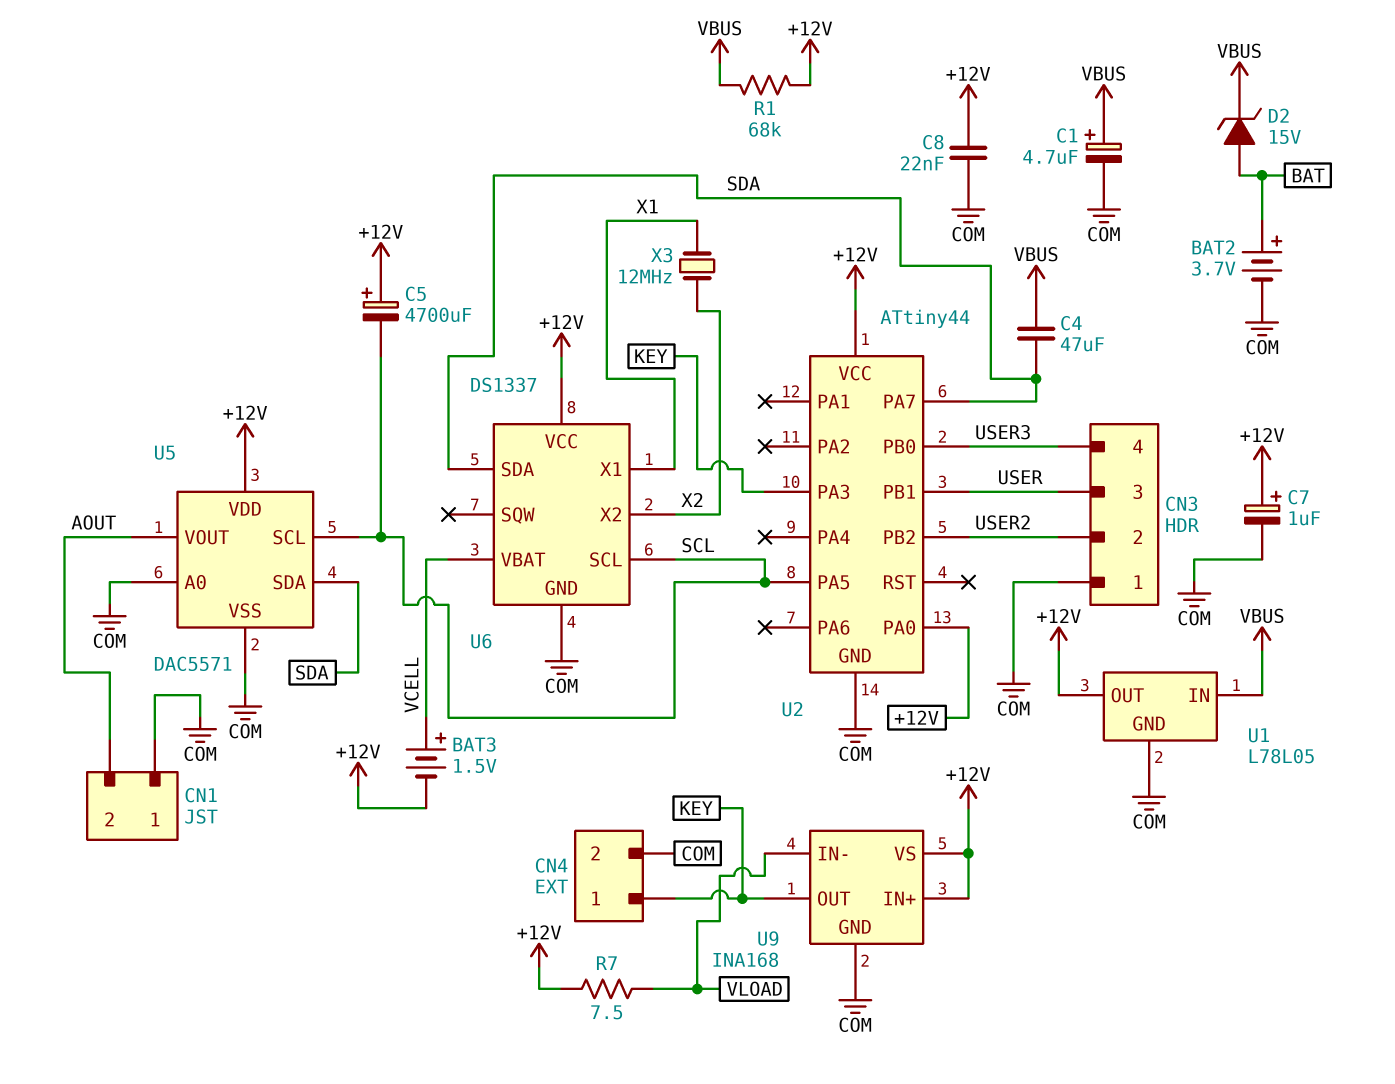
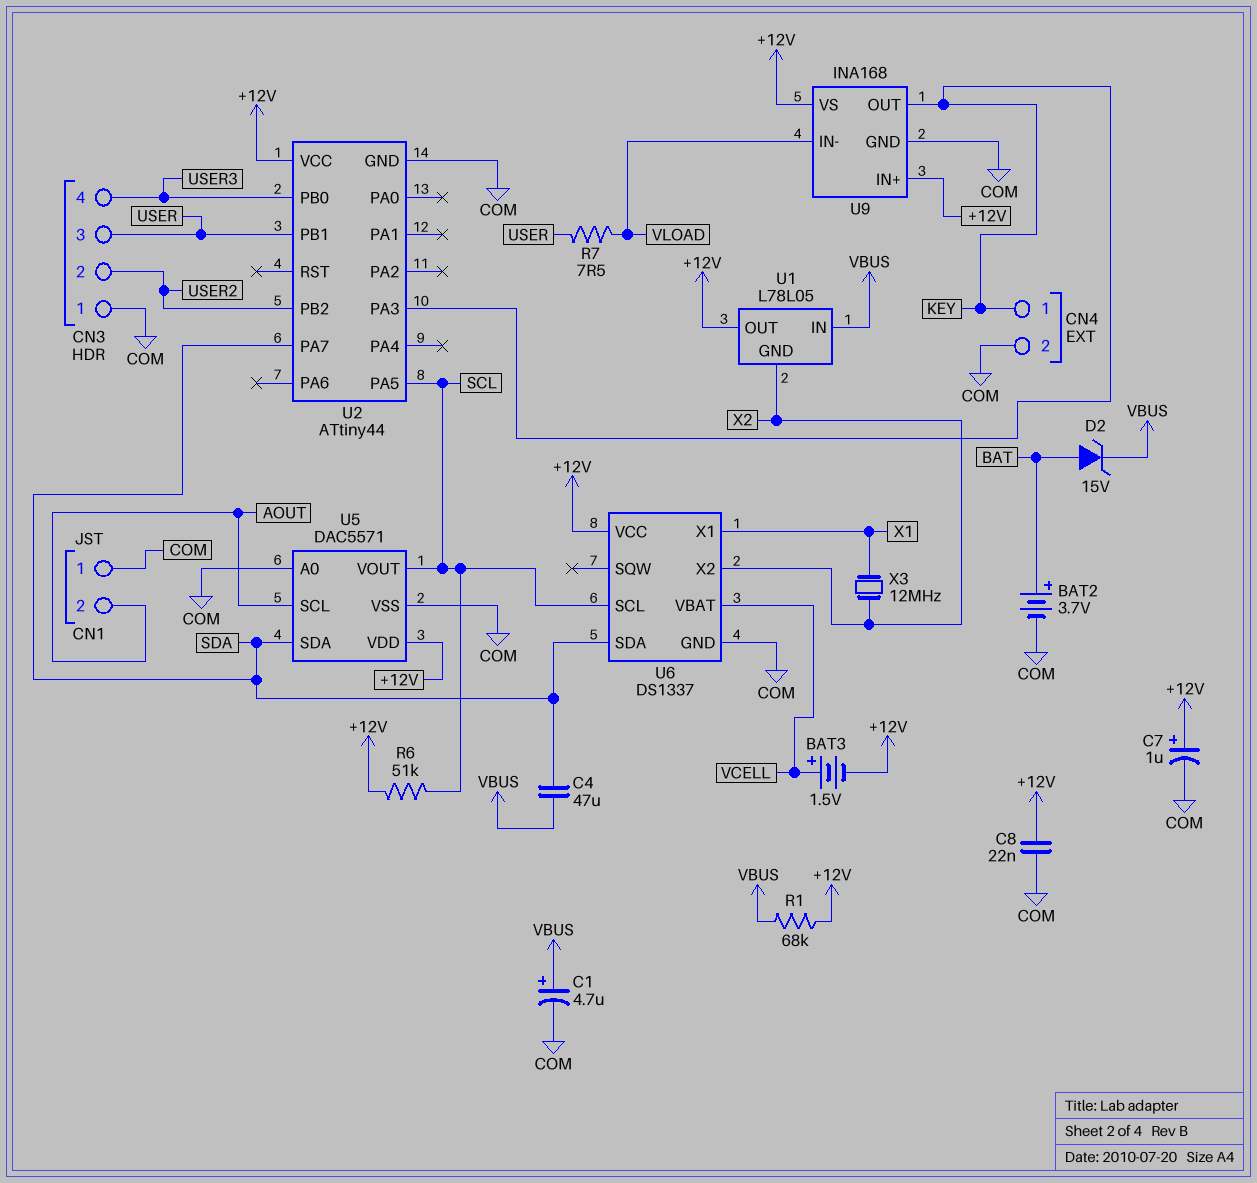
C5: 4700uF (plus +12V, minus SCL) -> none
R6: none -> 51k (+12V, SCL)
R7: 7.5 (+12V, VLOAD) -> 7.5 (USER, VLOAD)
U1 pin GND: COM -> X2
U2 pin PA0: +12V -> none
U5 pin SCL: SCL -> AOUT
U5 pin VOUT: AOUT -> SCL

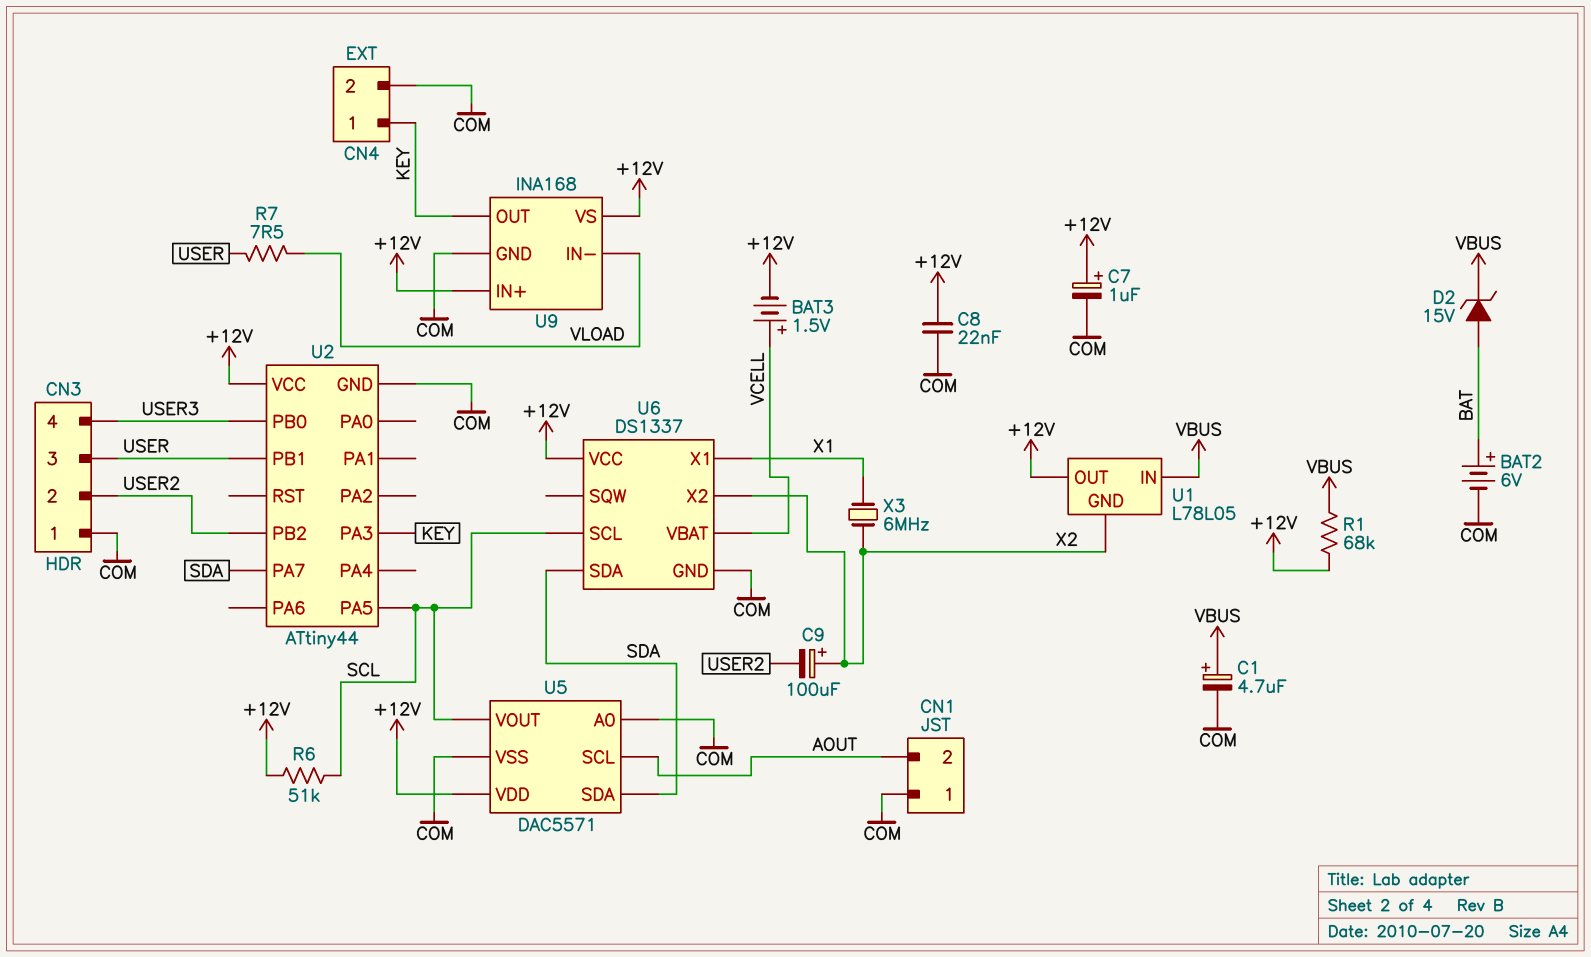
BAT2: 3.7V (plus BAT, minus COM) -> 6V (plus BAT, minus COM)
C4: 47uF (SDA, VBUS) -> none
C9: none -> 100uF (plus X2, minus USER2)
X3: 12MHz (X1, X2) -> 6MHz (X1, X2)

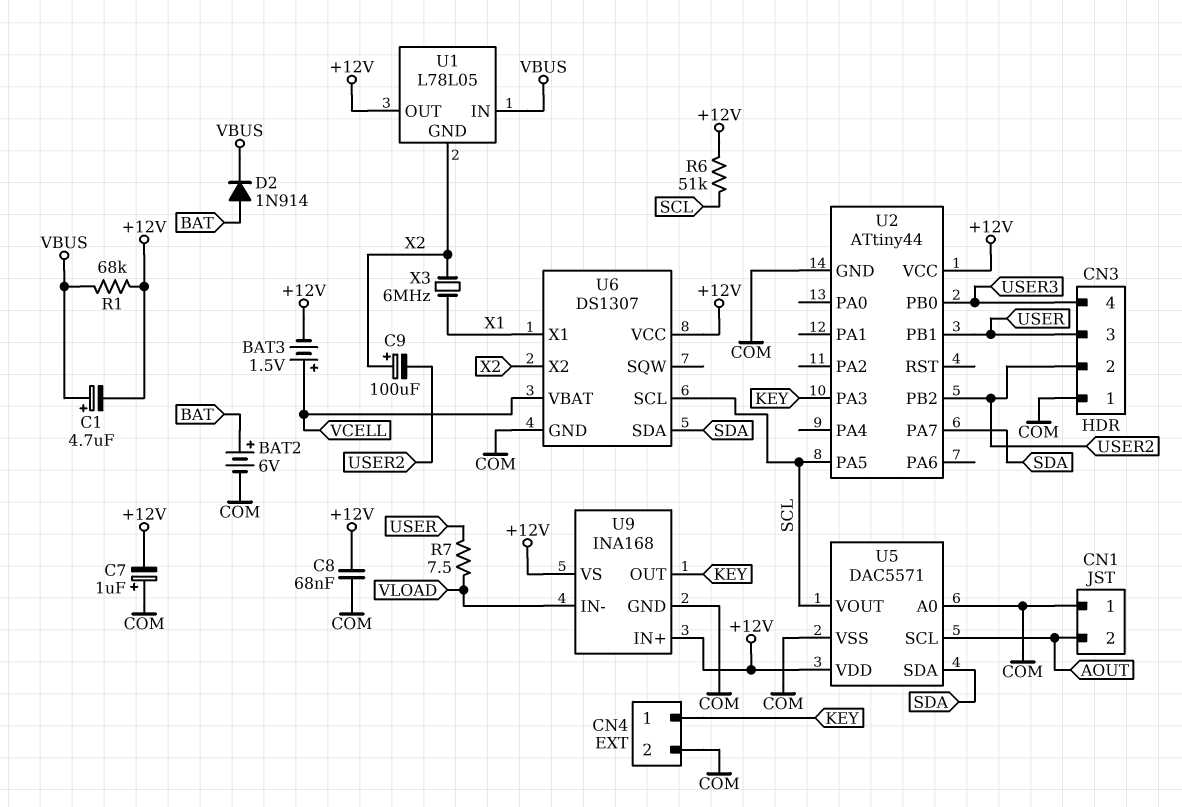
C1: 4.7uF (plus VBUS, minus COM) -> 4.7uF (plus VBUS, minus +12V)
C7: 1uF (plus +12V, minus COM) -> 1uF (plus COM, minus +12V)
C8: 22nF (+12V, COM) -> 68nF (+12V, COM)
D2: zener 15V (A BAT, K VBUS) -> diode 1N914 (A BAT, K VBUS)
U6: DS1337 -> DS1307

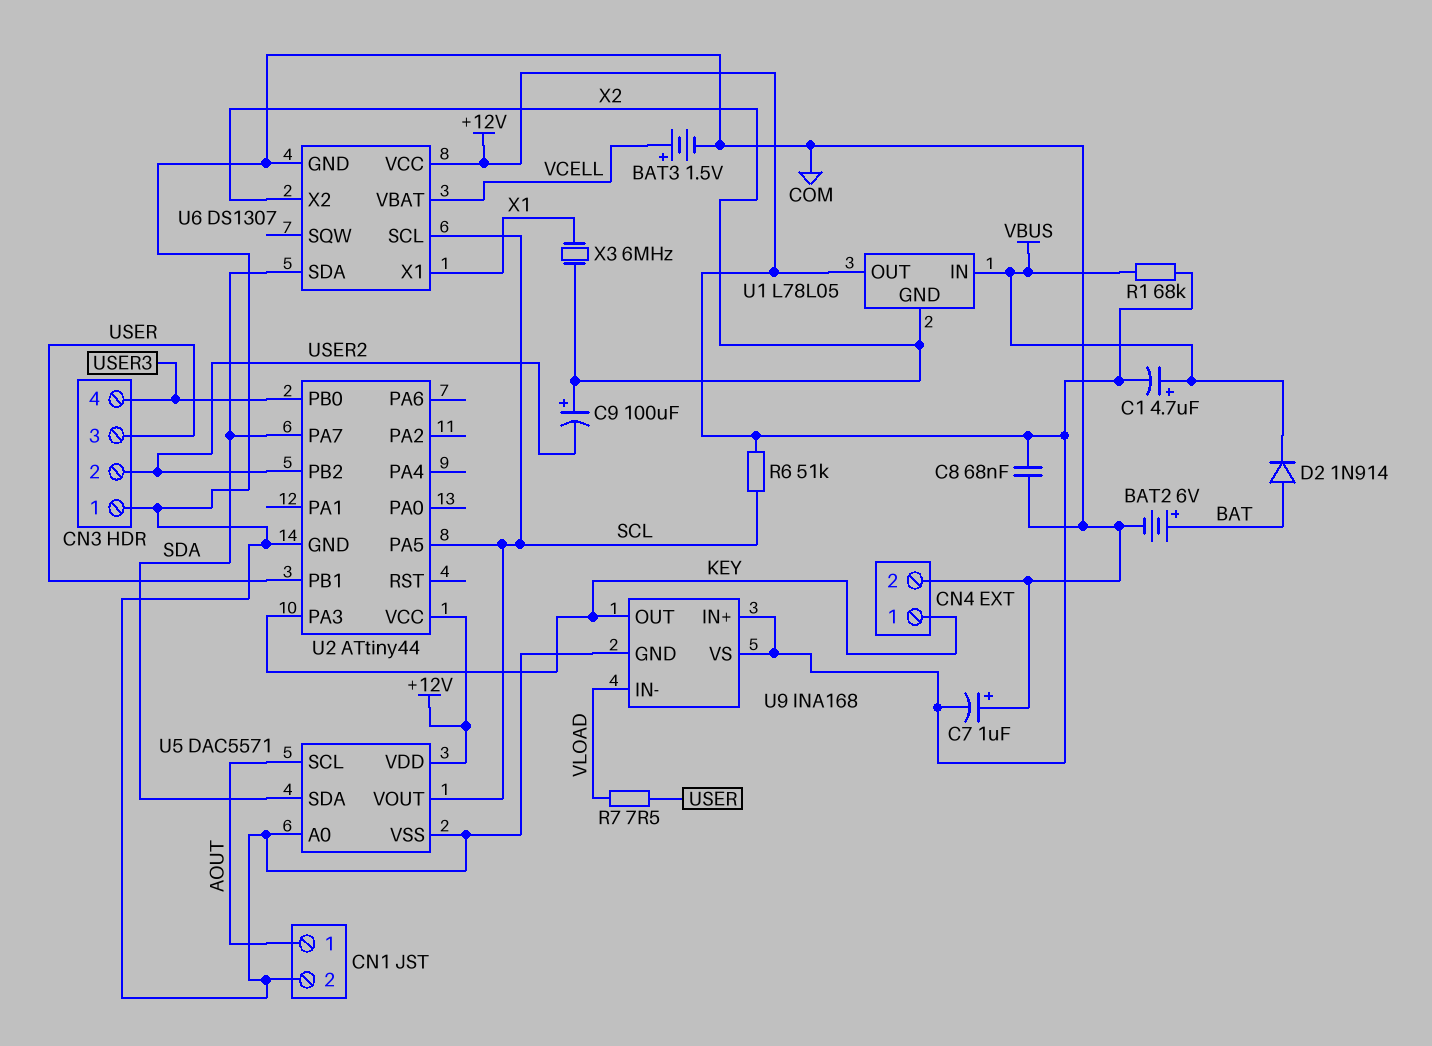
BAT3: 1.5V (plus VCELL, minus +12V) -> 1.5V (plus VCELL, minus COM)
CN1 pin 1: COM -> AOUT
CN1 pin 2: AOUT -> COM

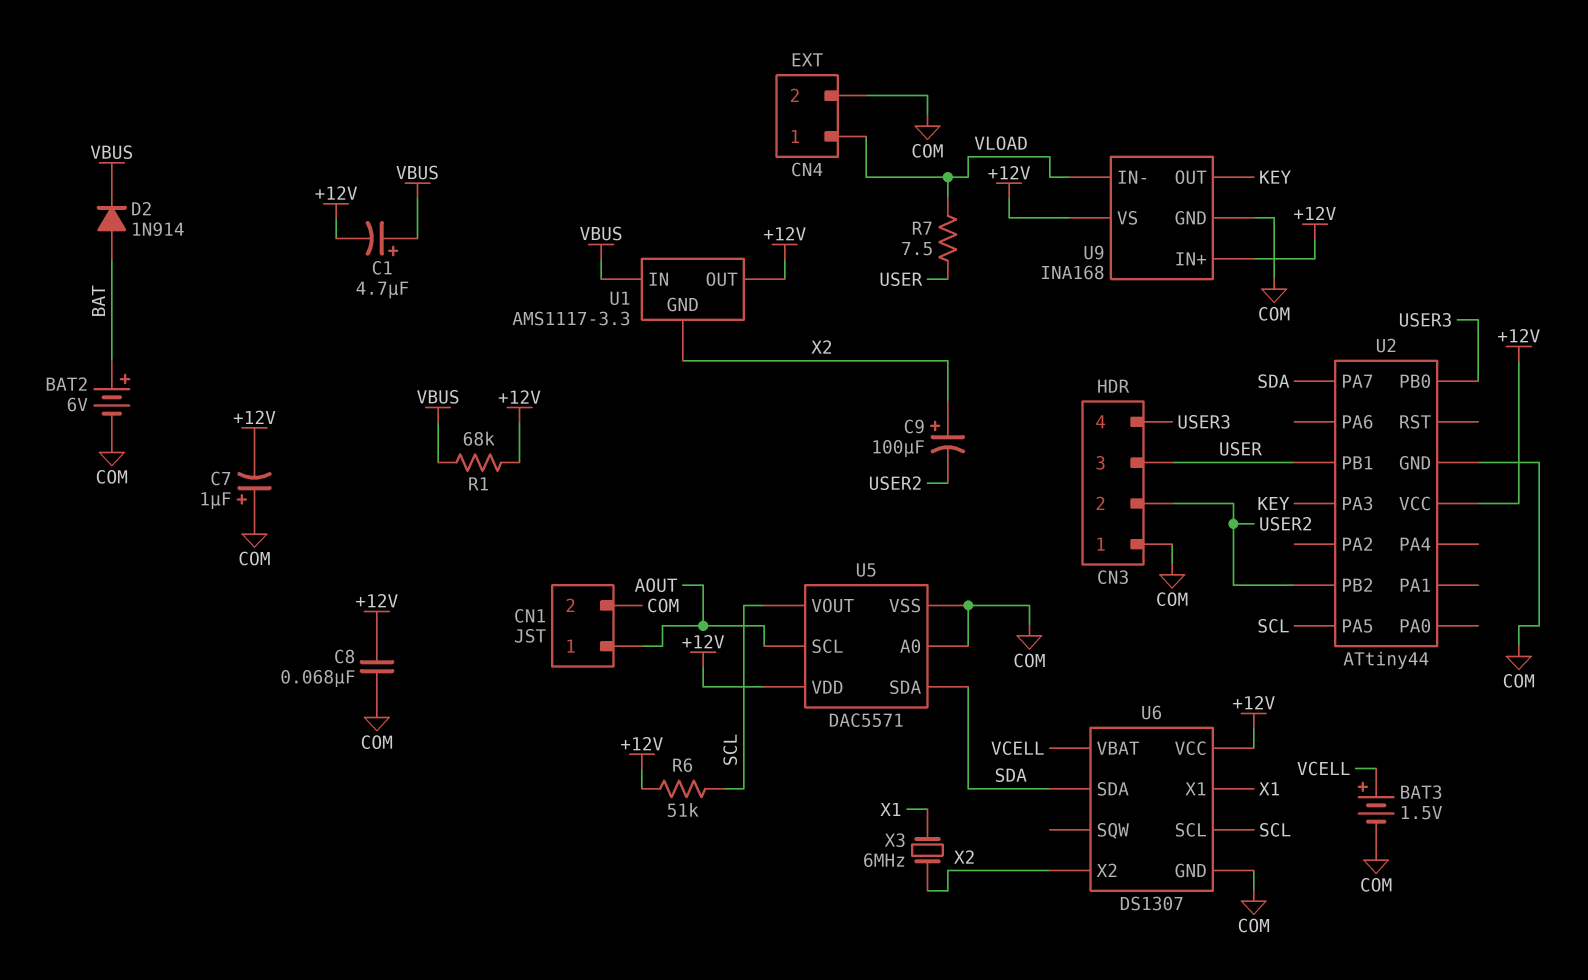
CN4 pin 1: KEY -> VLOAD
U1: L78L05 -> AMS1117-3.3

